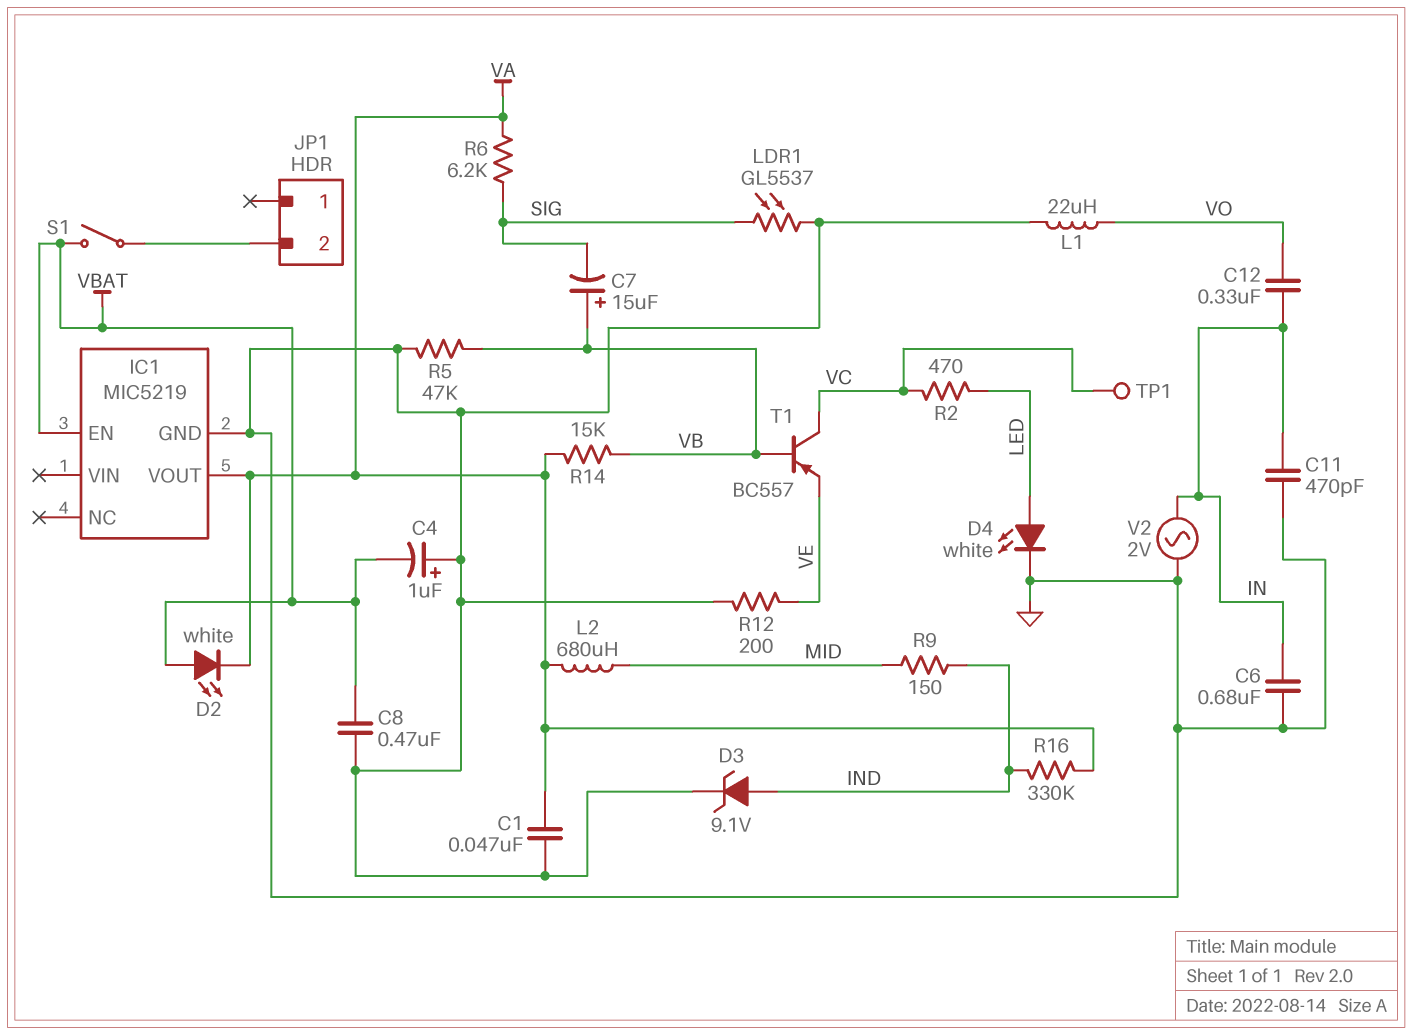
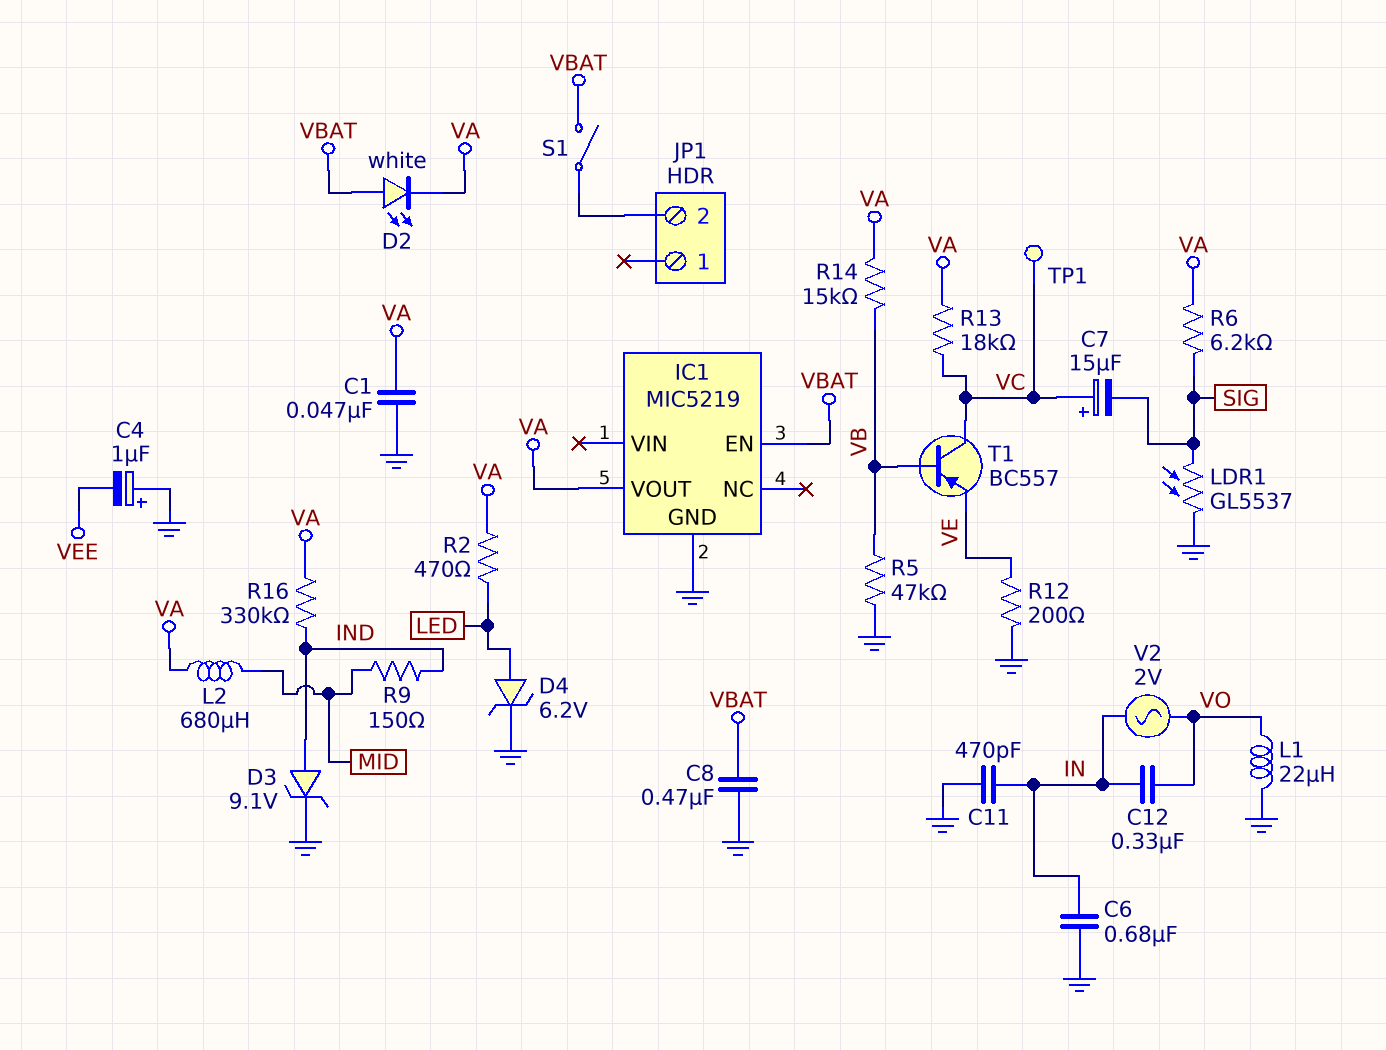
C4: 1uF (plus GND, minus VBAT) -> 1uF (plus GND, minus VEE)
C7: 15uF (plus VB, minus SIG) -> 15uF (plus VC, minus SIG)
D4: LED white (A LED, K GND) -> zener 6.2V (A LED, K GND)
R2: 470 (LED, VC) -> 470 (LED, VA)
R13: none -> 18k (VA, VC)
V2: AC 2V (GND, IN) -> AC 2V (IN, VO)

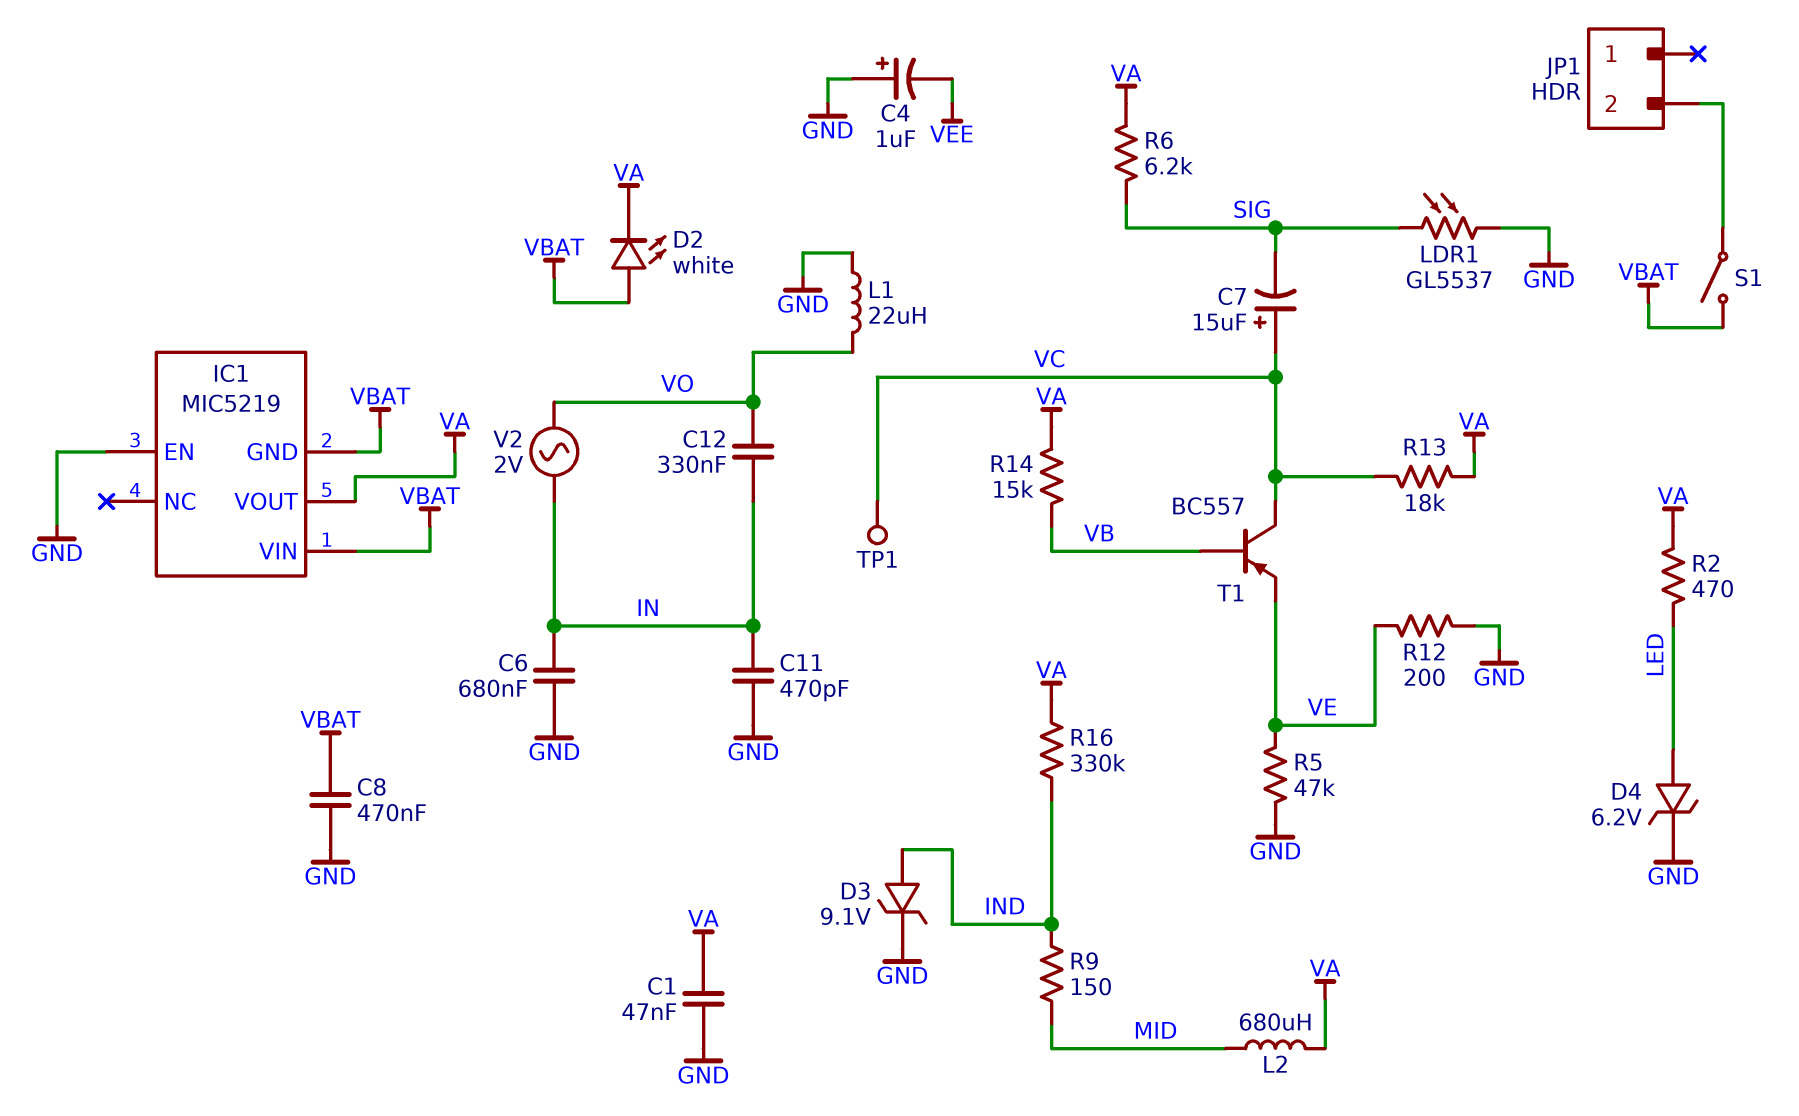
IC1 pin EN: VBAT -> GND
IC1 pin GND: GND -> VBAT
IC1 pin VIN: none -> VBAT
R5: 47k (GND, VB) -> 47k (GND, VE)

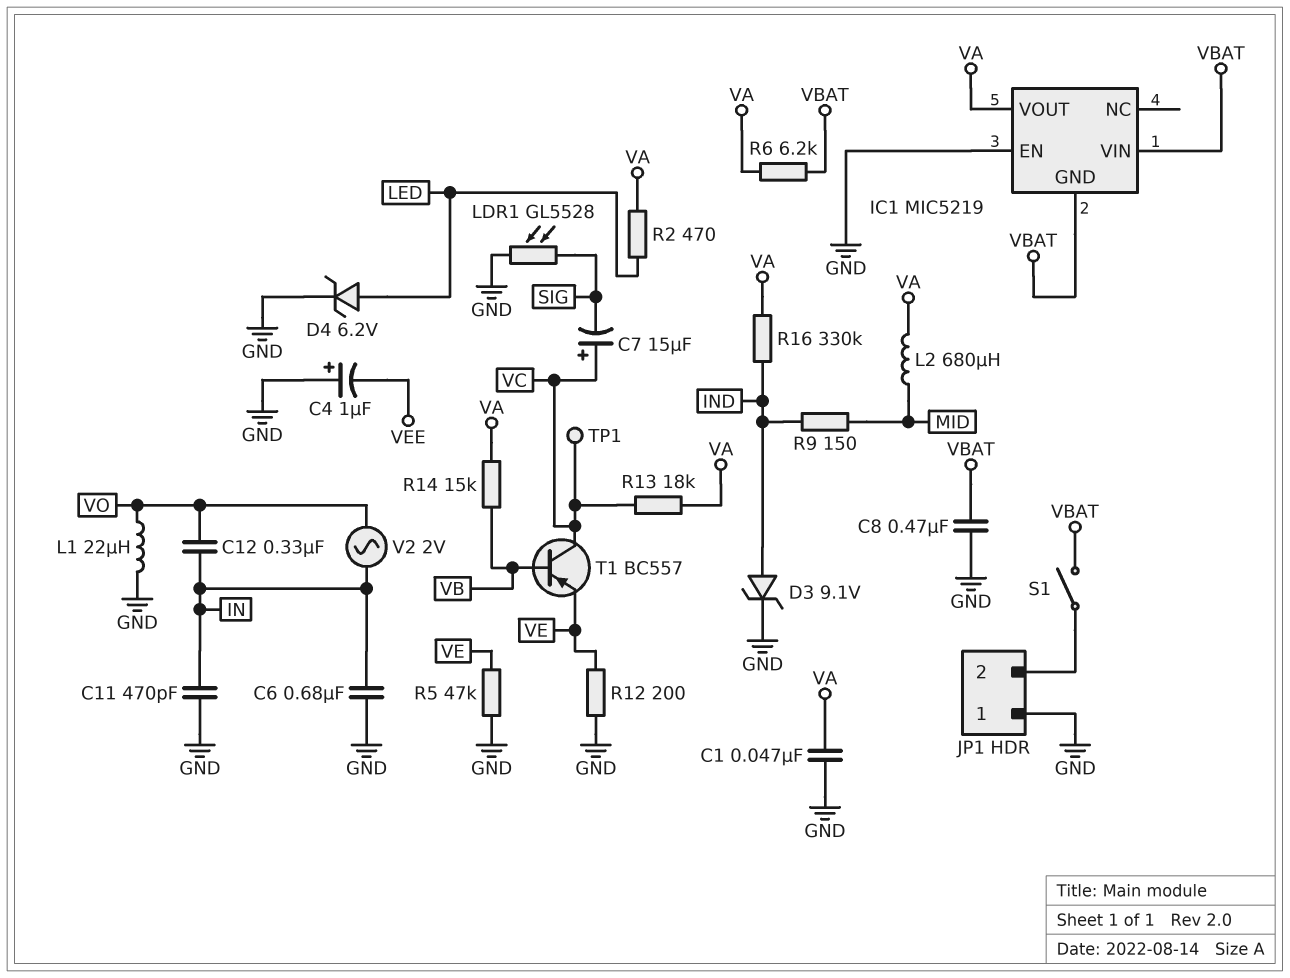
D2: LED white (A VBAT, K VA) -> none
JP1 pin 1: none -> GND
LDR1: GL5537 (GND, SIG) -> GL5528 (GND, SIG)
R6: 6.2k (SIG, VA) -> 6.2k (VA, VBAT)

